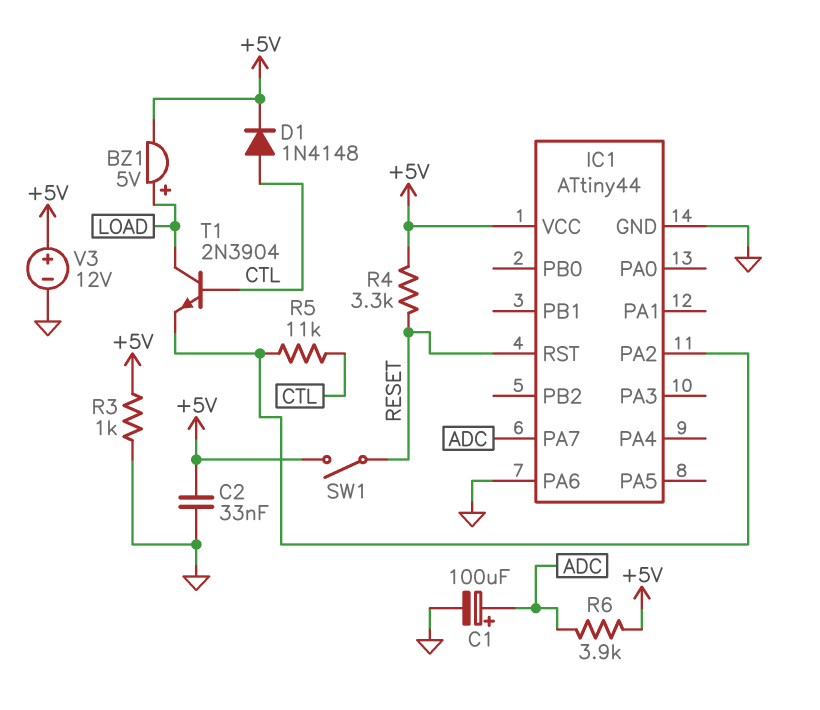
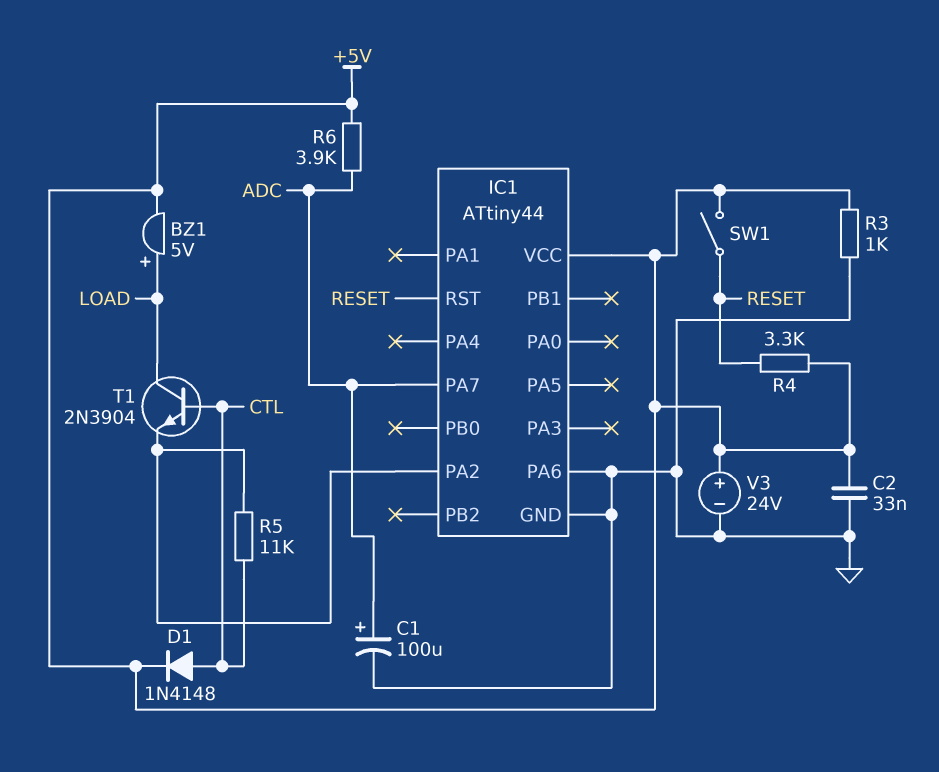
V3: 12V (plus +5V, minus GND) -> 24V (plus +5V, minus GND)

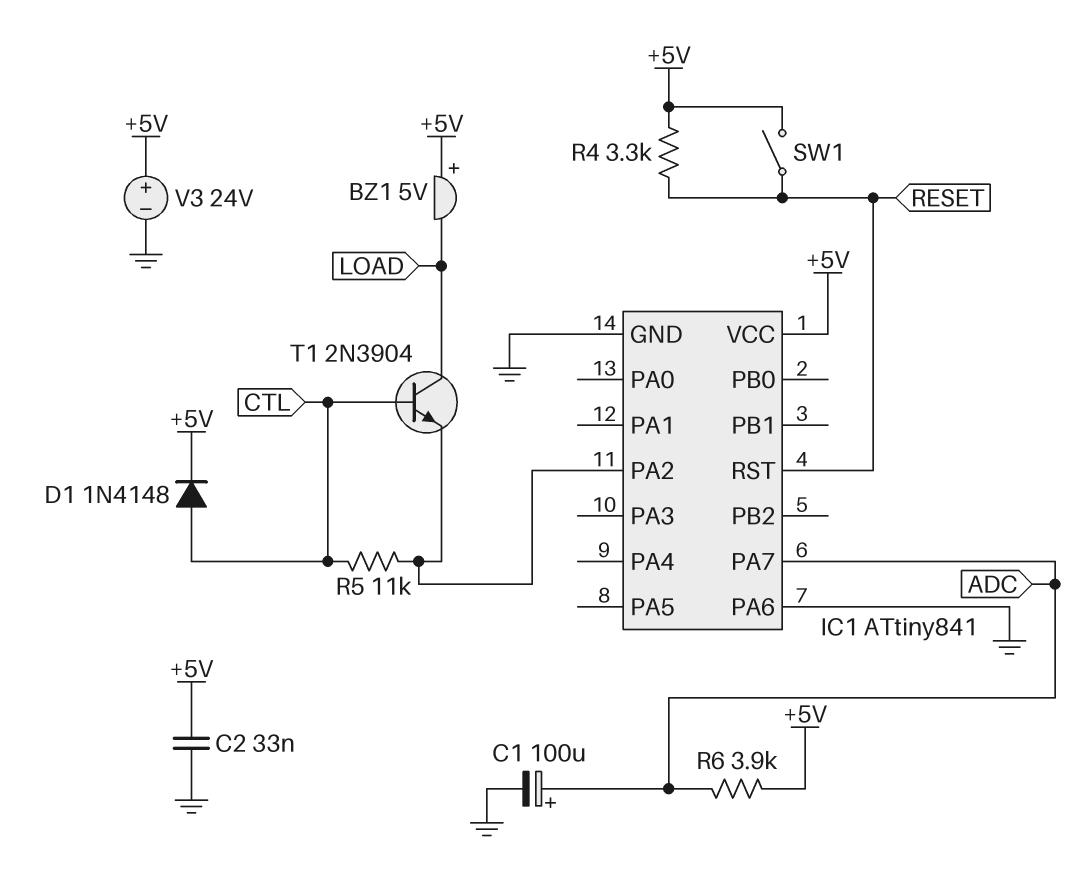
BZ1: buzzer 5V (plus LOAD, minus +5V) -> buzzer 5V (plus +5V, minus LOAD)
IC1: ATtiny44 -> ATtiny841
R3: 1k (+5V, GND) -> none

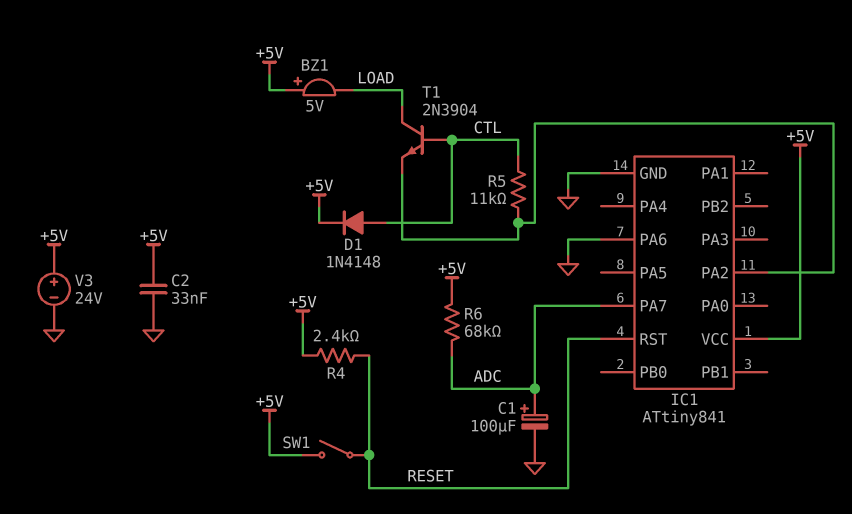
R4: 3.3k (+5V, RESET) -> 2.4k (+5V, RESET)
R6: 3.9k (+5V, ADC) -> 68k (+5V, ADC)

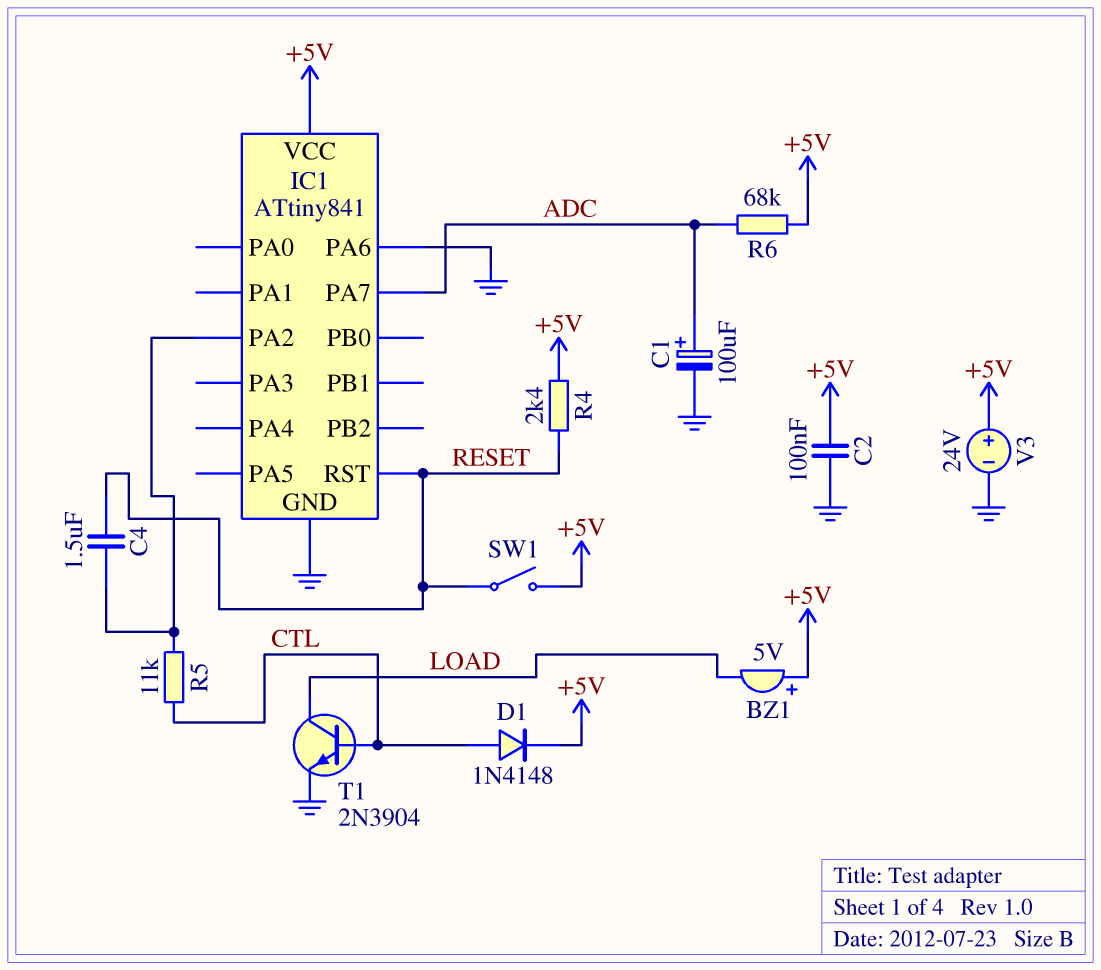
C2: 33nF (+5V, GND) -> 100nF (+5V, GND)
C4: none -> 1.5uF (IC1/PA2, RESET)
T1: NPN 2N3904 (B CTL, C LOAD, E IC1/PA2) -> NPN 2N3904 (B CTL, C LOAD, E GND)

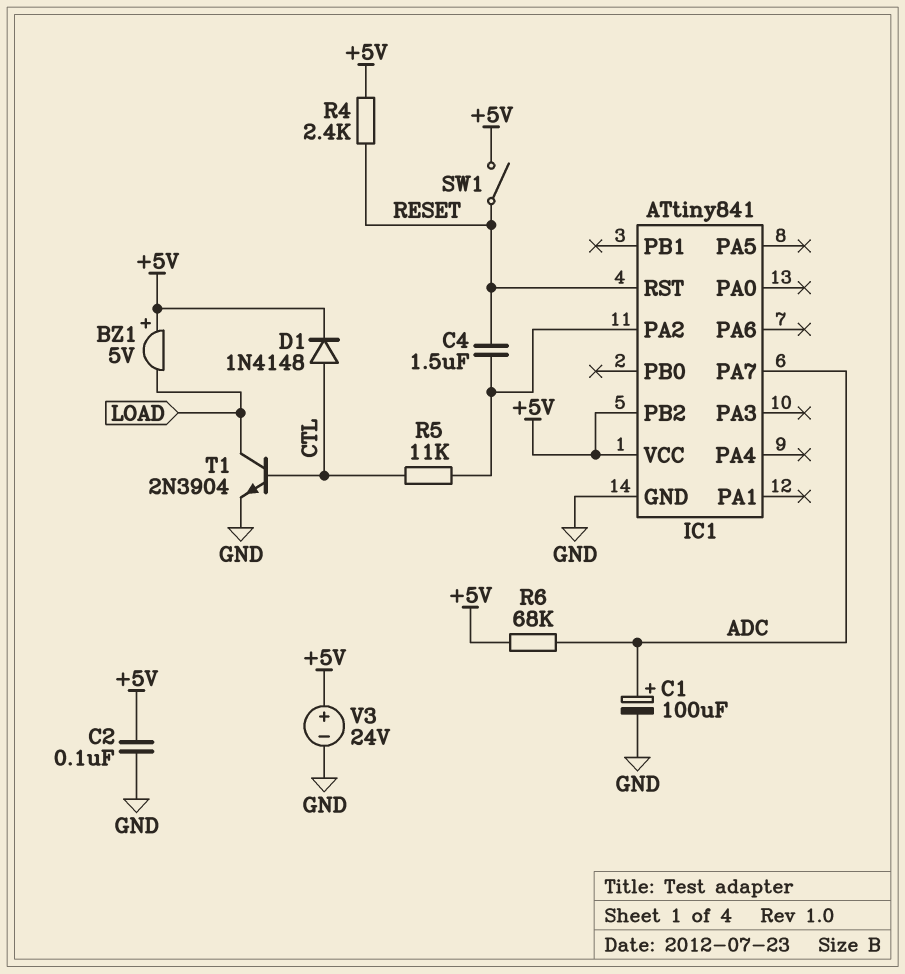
IC1 pin PA6: GND -> none
IC1 pin PB2: none -> +5V

